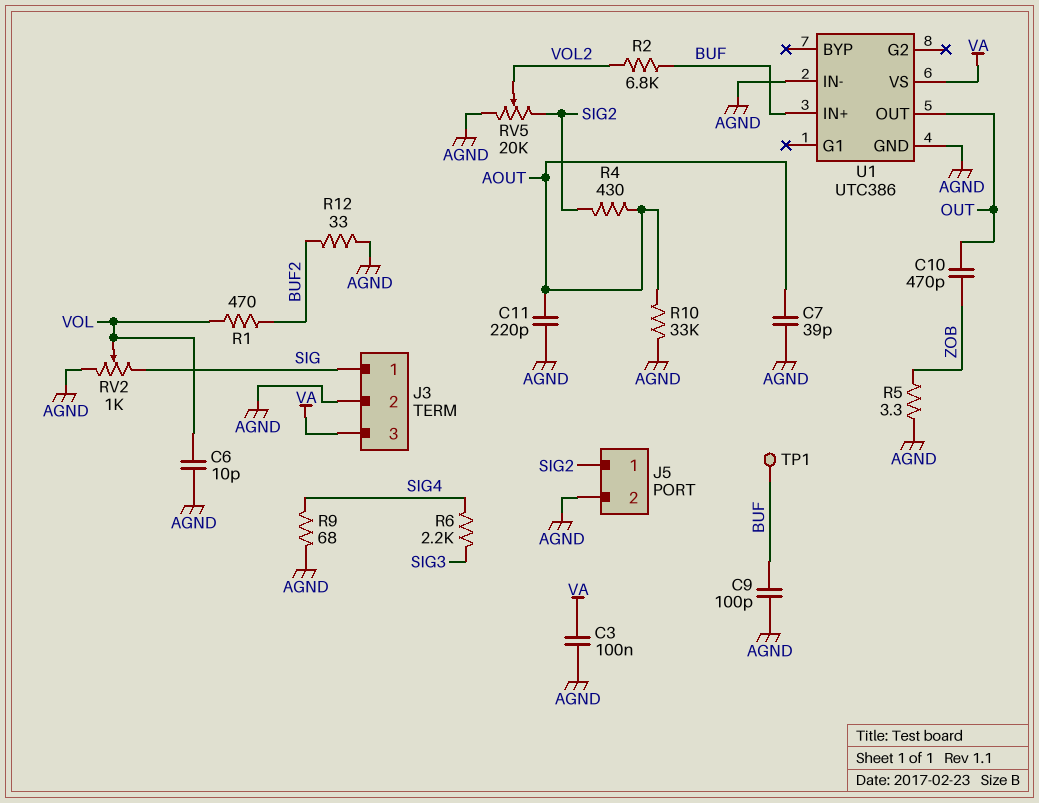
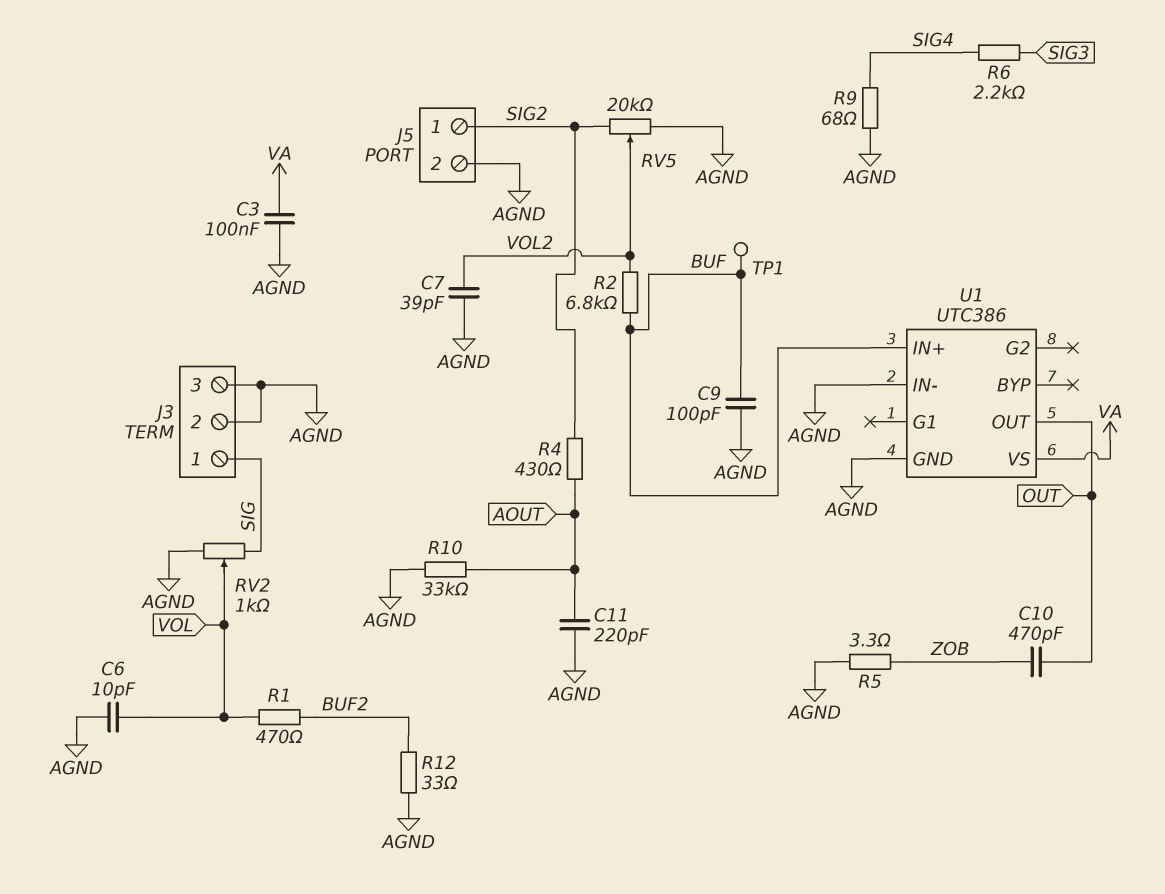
C7: 39pF (AGND, AOUT) -> 39pF (AGND, VOL2)
J3 pin 3: VA -> AGND

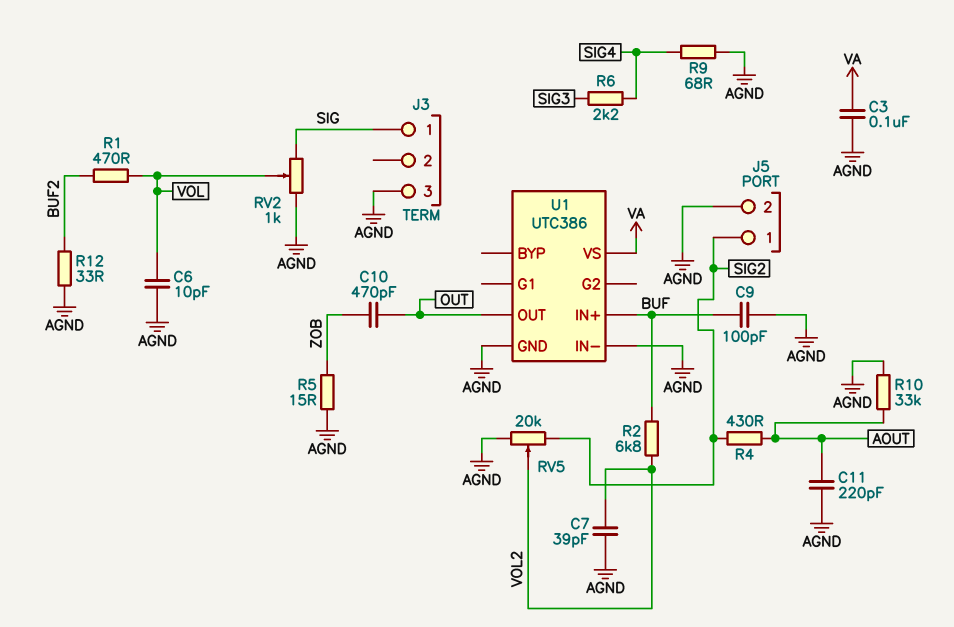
J3 pin 2: AGND -> none
R5: 3.3 (AGND, ZOB) -> 15 (AGND, ZOB)
TP1: test point (BUF) -> none

